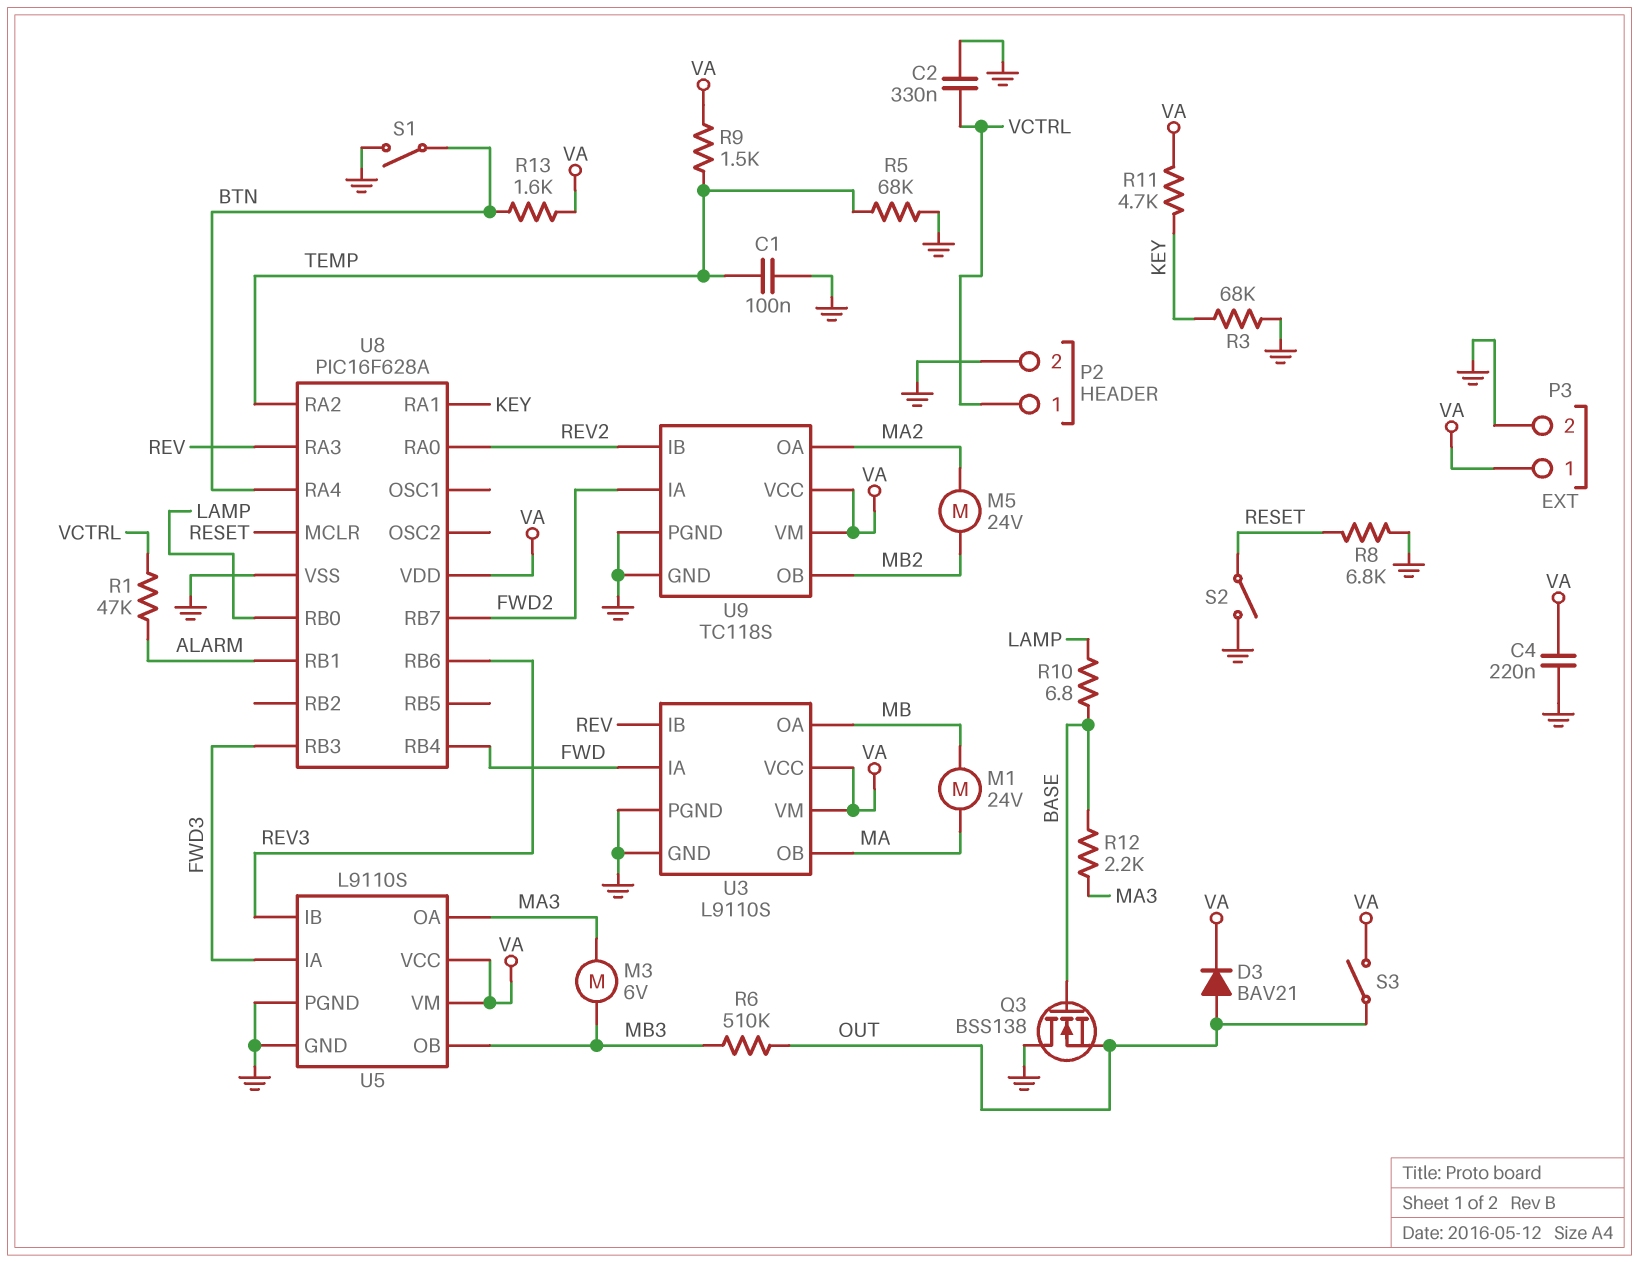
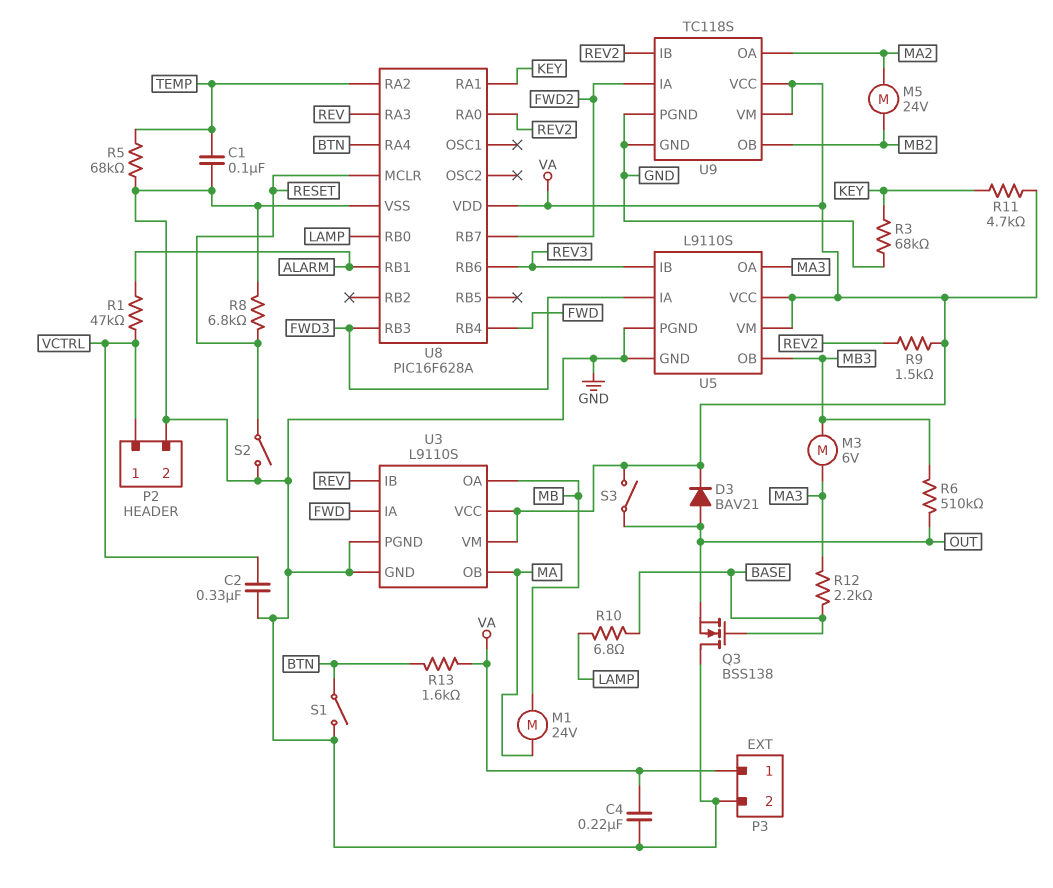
R9: 1.5k (TEMP, VA) -> 1.5k (REV2, VA)

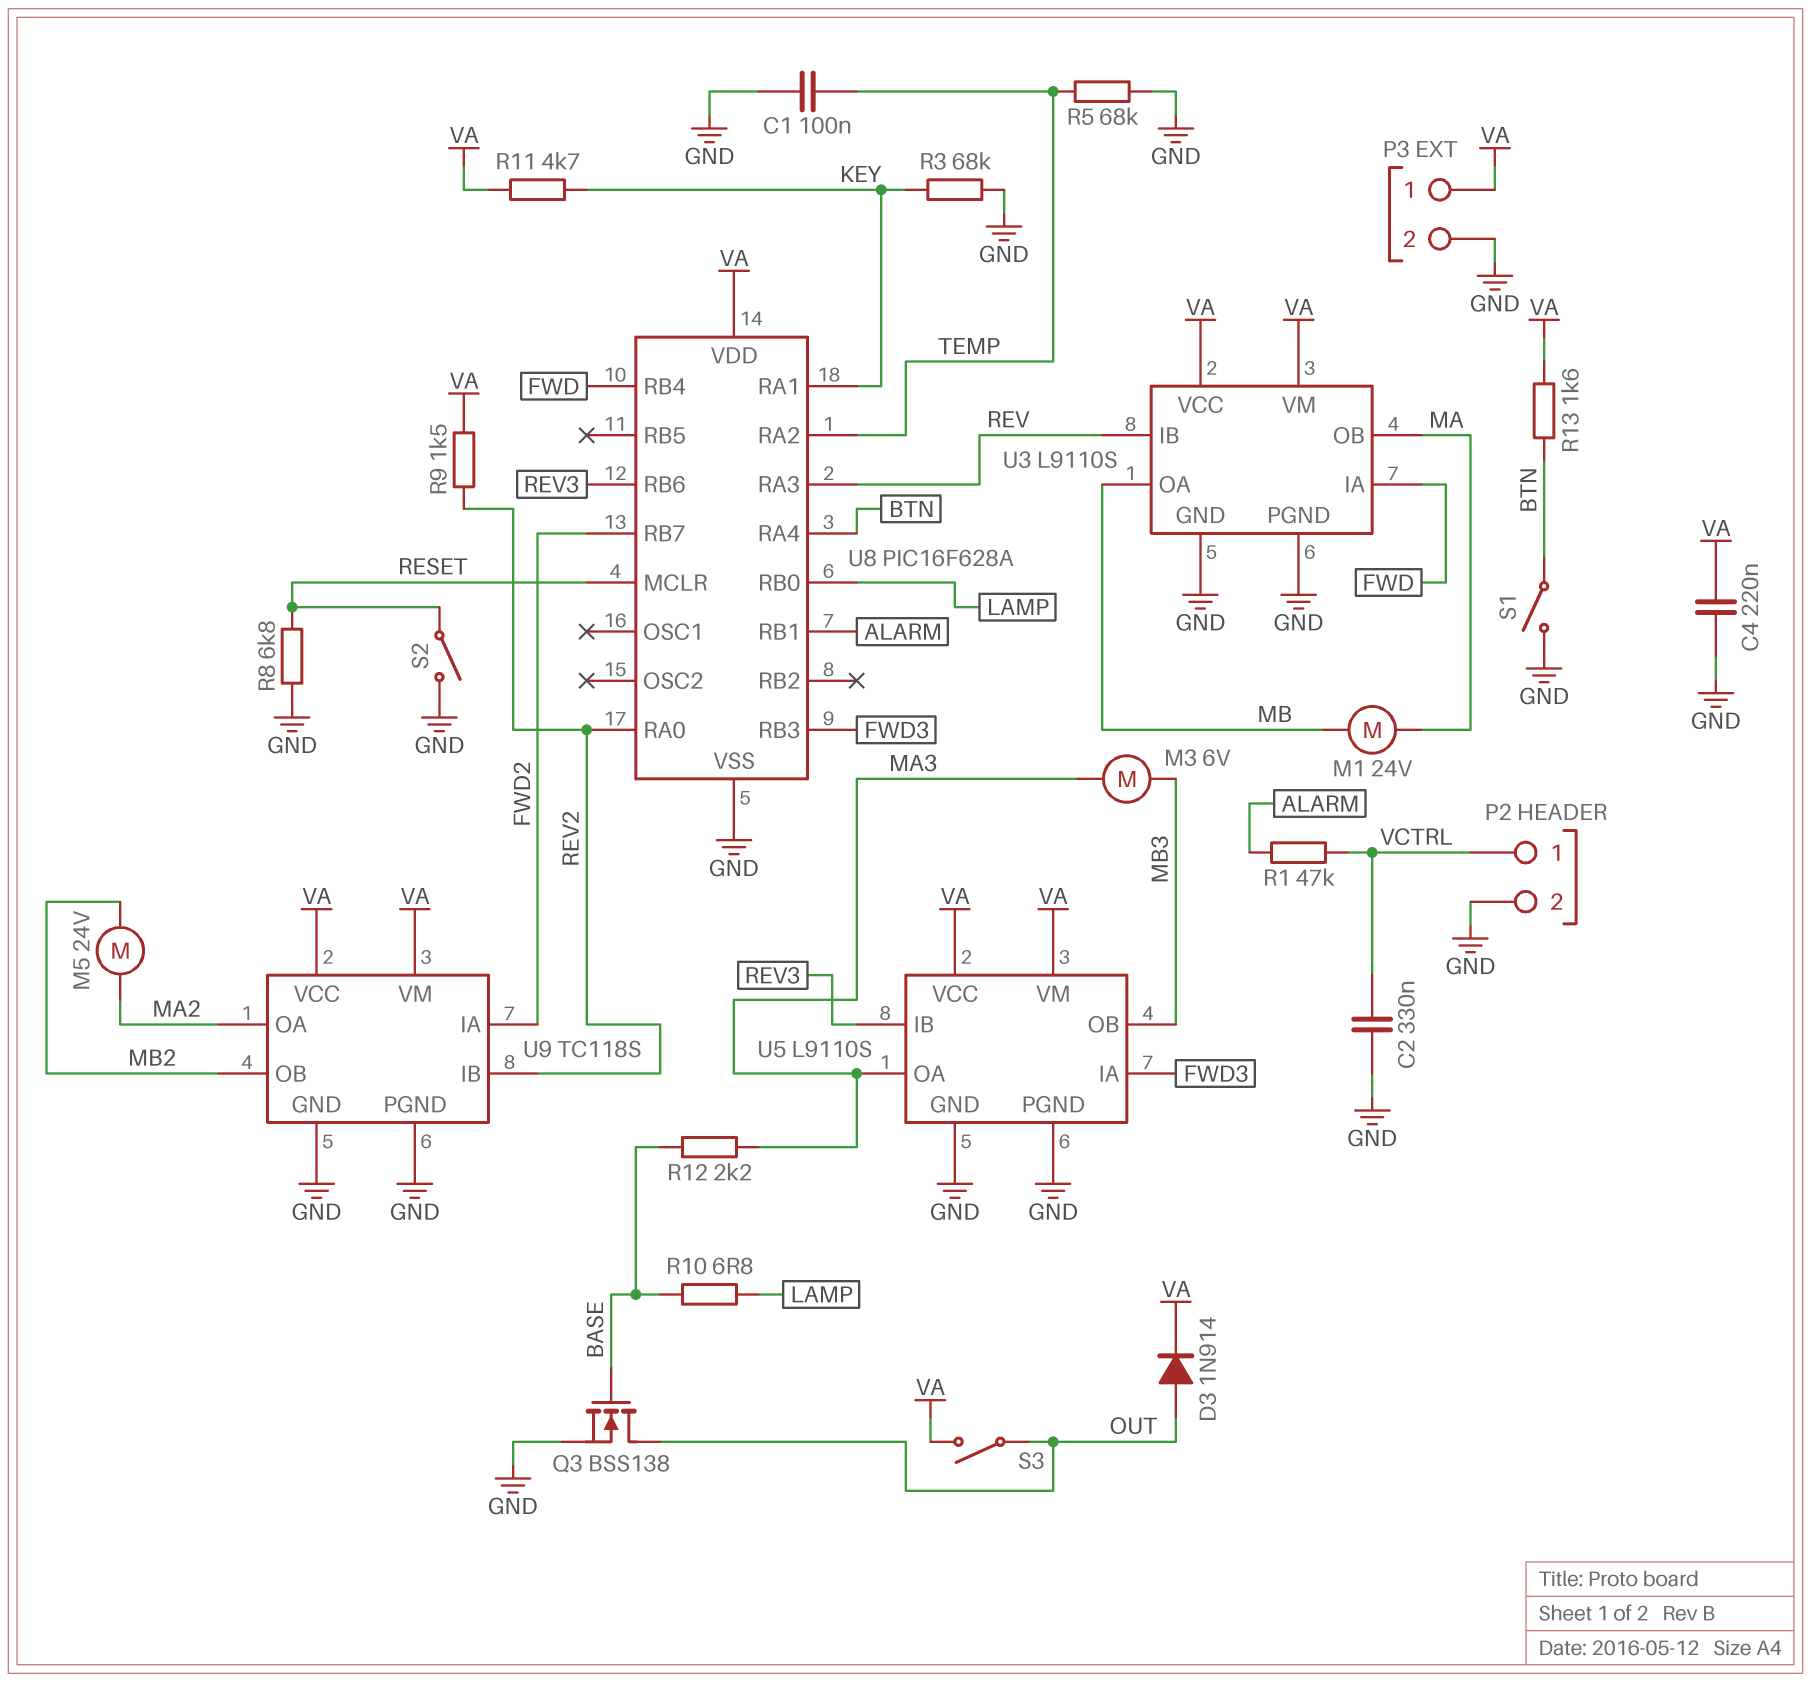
D3: diode BAV21 (A OUT, K VA) -> diode 1N914 (A OUT, K VA)
Q3: NMOS BSS138 (G BASE, D GND, S OUT) -> NMOS BSS138 (G BASE, D OUT, S GND)
R6: 510k (MB3, OUT) -> none

